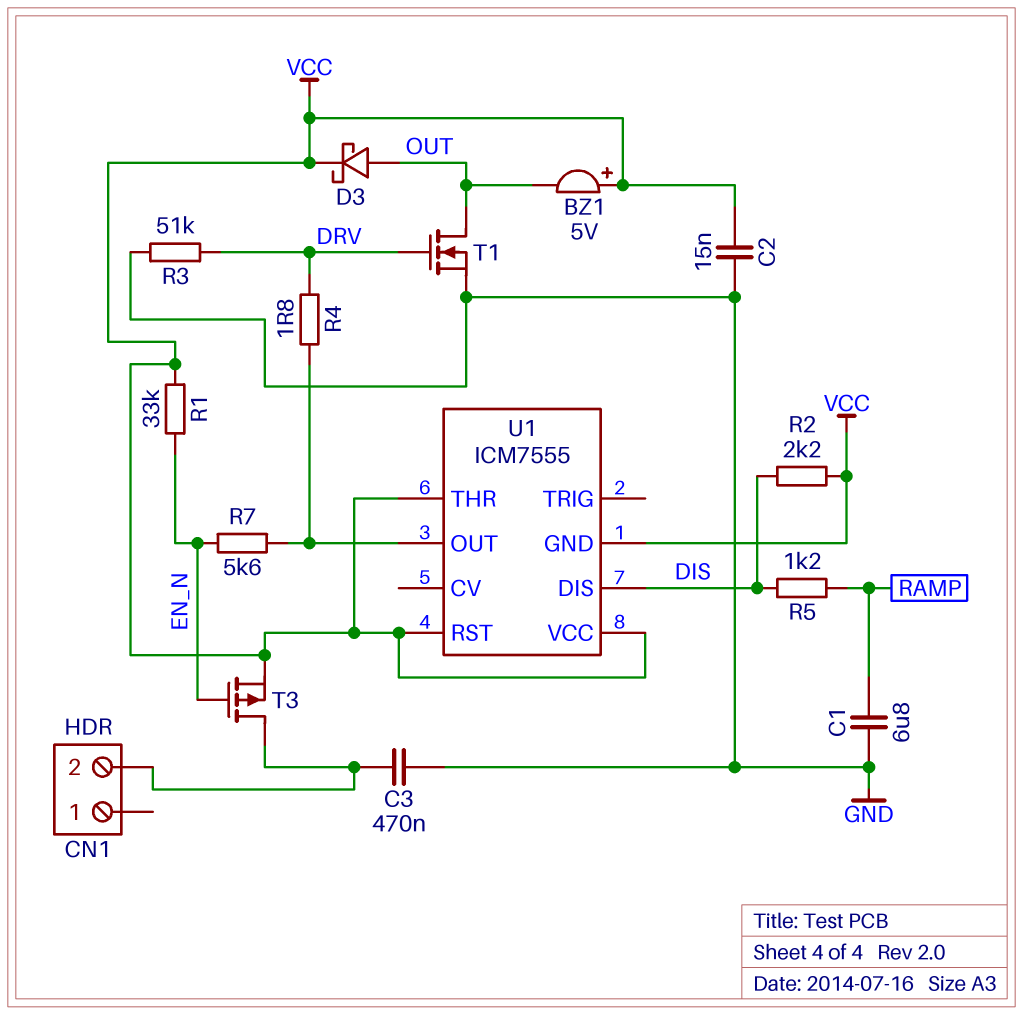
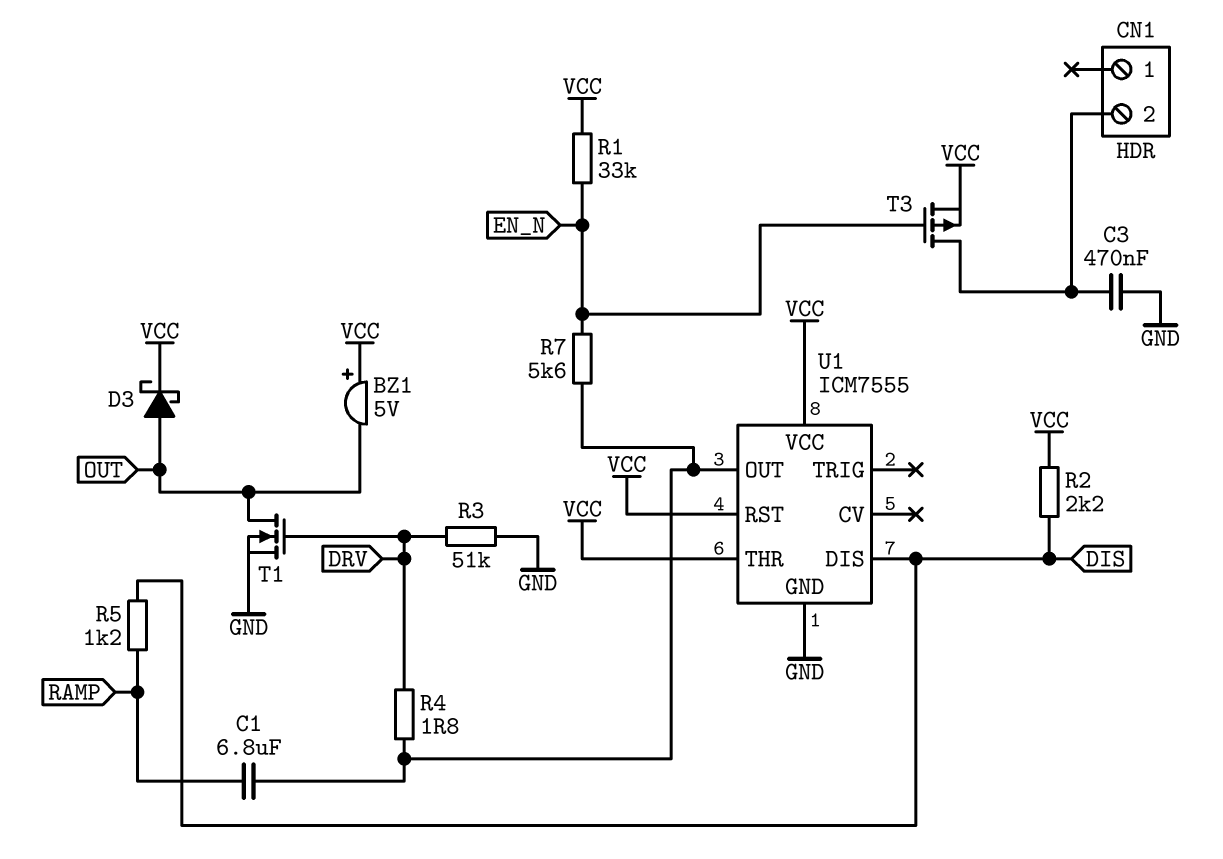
C1: 6.8uF (GND, RAMP) -> 6.8uF (RAMP, U1/OUT)
C2: 15nF (GND, VCC) -> none
U1 pin GND: VCC -> GND

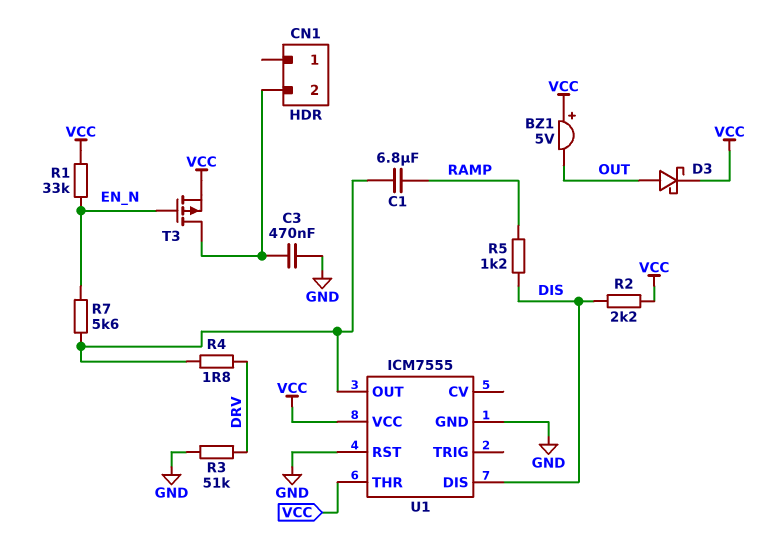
T1: NMOS (G DRV, D OUT, S GND) -> none
U1 pin RST: VCC -> GND

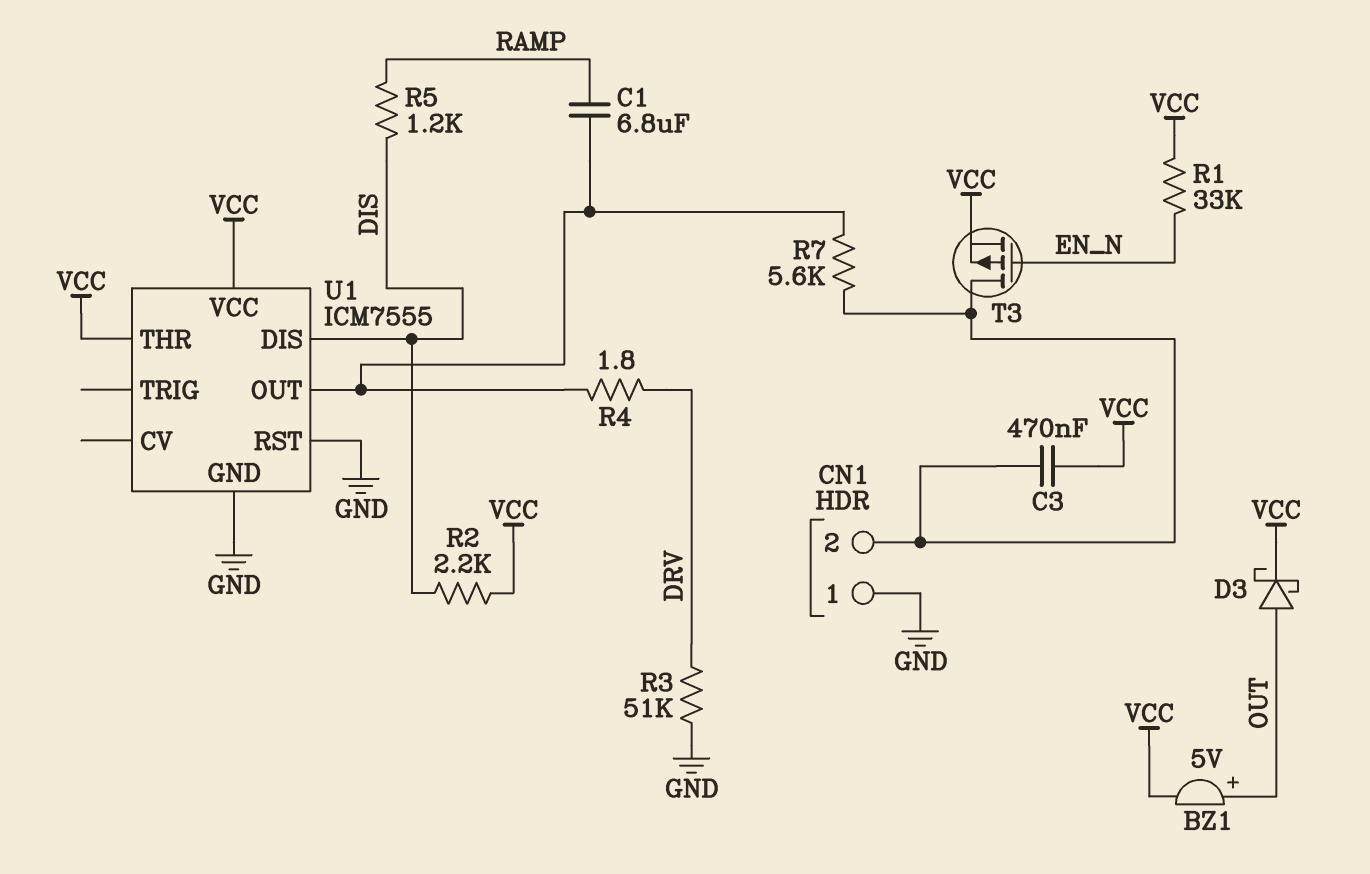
BZ1: buzzer 5V (plus VCC, minus OUT) -> buzzer 5V (plus OUT, minus VCC)
C3: 470nF (CN1/2, GND) -> 470nF (CN1/2, VCC)
CN1 pin 1: none -> GND
R7: 5.6k (EN_N, U1/OUT) -> 5.6k (CN1/2, U1/OUT)

